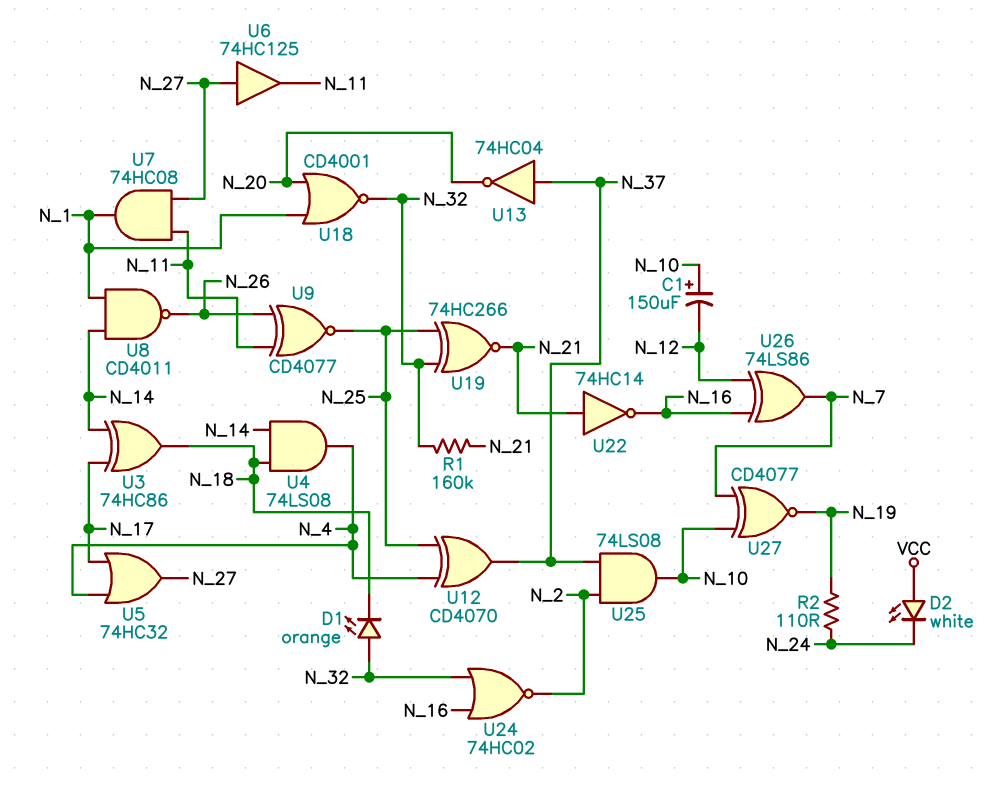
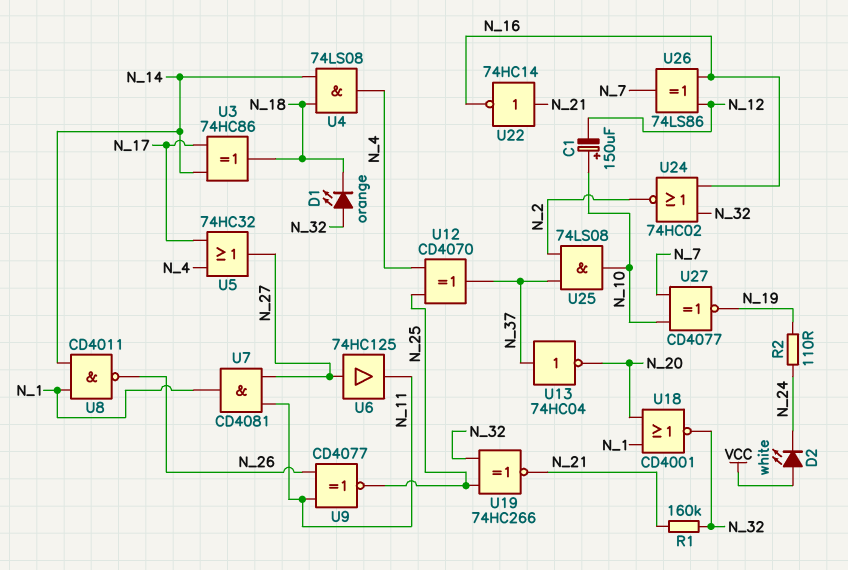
U7: AND 74HC08 (in N_11, in N_27, out N_1) -> AND CD4081 (in N_11, in N_27, out N_1)

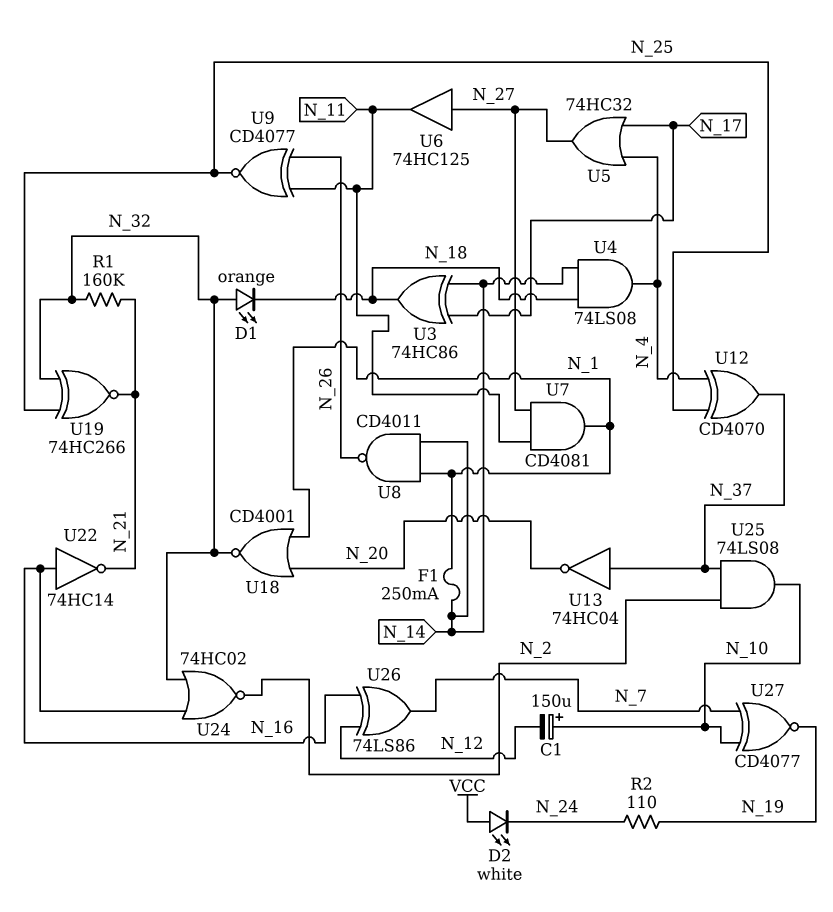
F1: none -> 250mA (N_1, N_14)
U22: NOT 74HC14 (in N_21, out N_16) -> NOT 74HC14 (in N_16, out N_21)

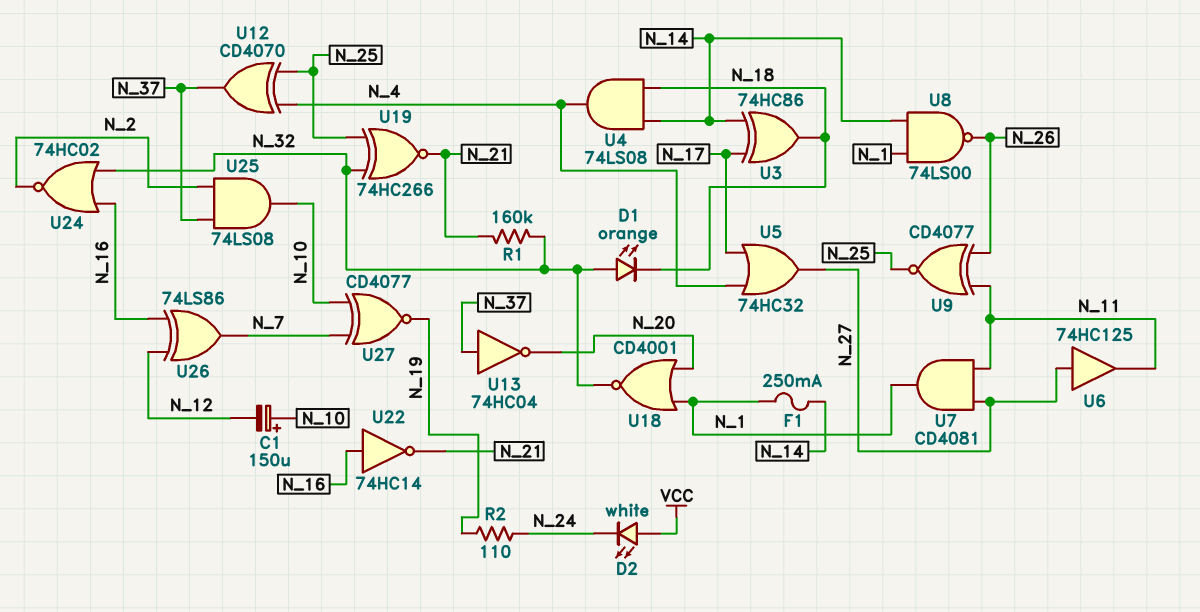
U8: NAND CD4011 (in N_1, in N_14, out N_26) -> NAND 74LS00 (in N_1, in N_14, out N_26)

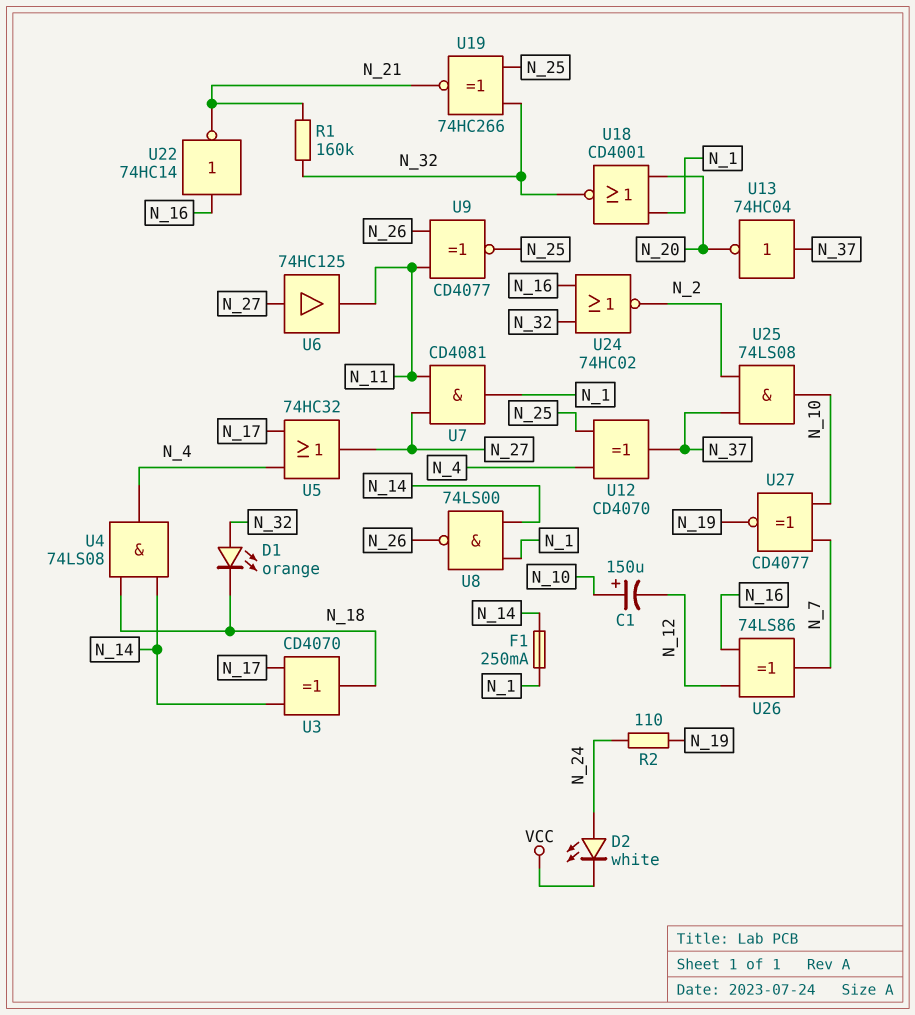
D2: LED white (A VCC, K N_24) -> LED white (A N_24, K VCC)
U3: XOR 74HC86 (in N_14, in N_17, out N_18) -> XOR CD4070 (in N_14, in N_17, out N_18)

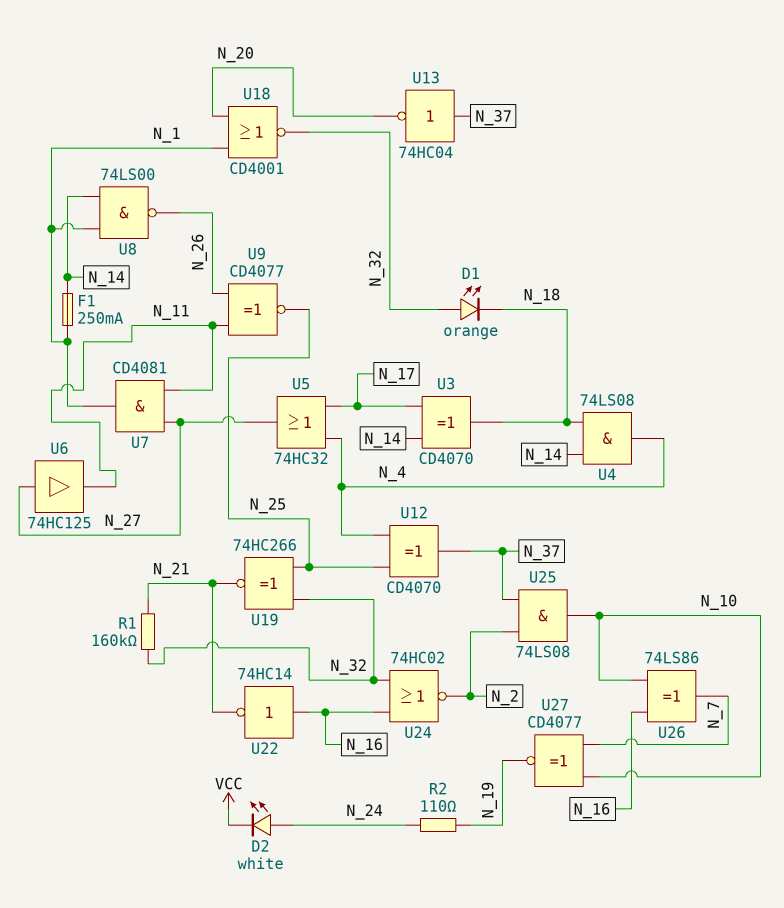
C1: 150uF (plus N_10, minus N_12) -> none
U26: XOR 74LS86 (in N_12, in N_16, out N_7) -> XOR 74LS86 (in N_10, in N_16, out N_7)

